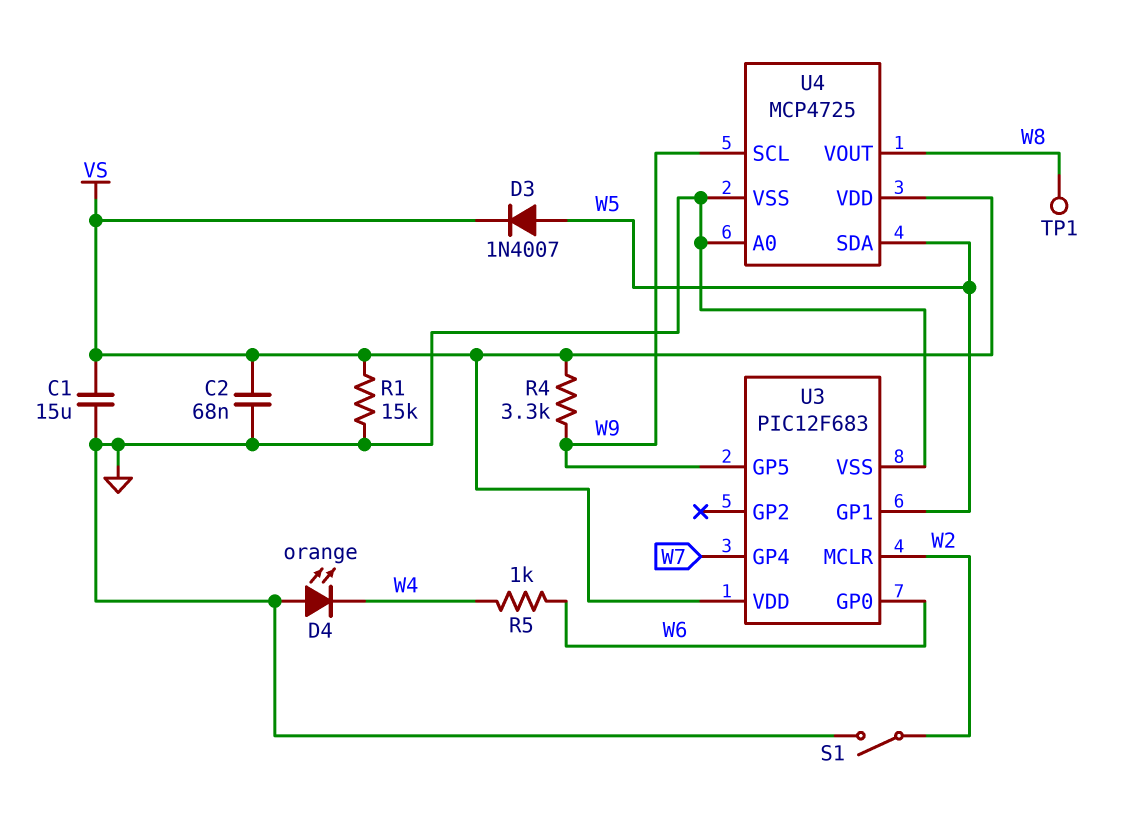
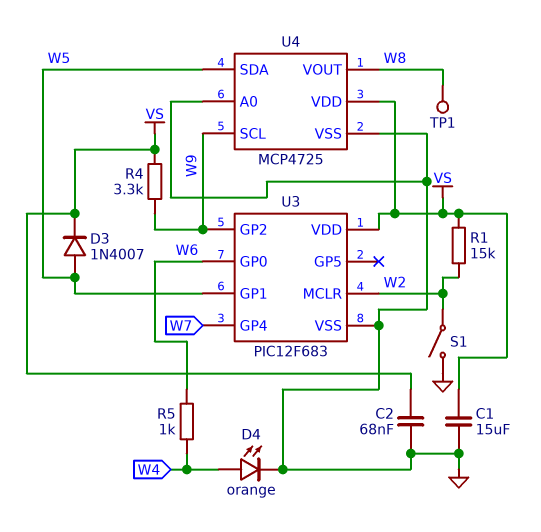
D4: LED orange (A GND, K W4) -> LED orange (A W4, K GND)
R1: 15k (GND, VS) -> 15k (VS, W2)
U3 pin GP2: none -> W9
U3 pin GP5: W9 -> none

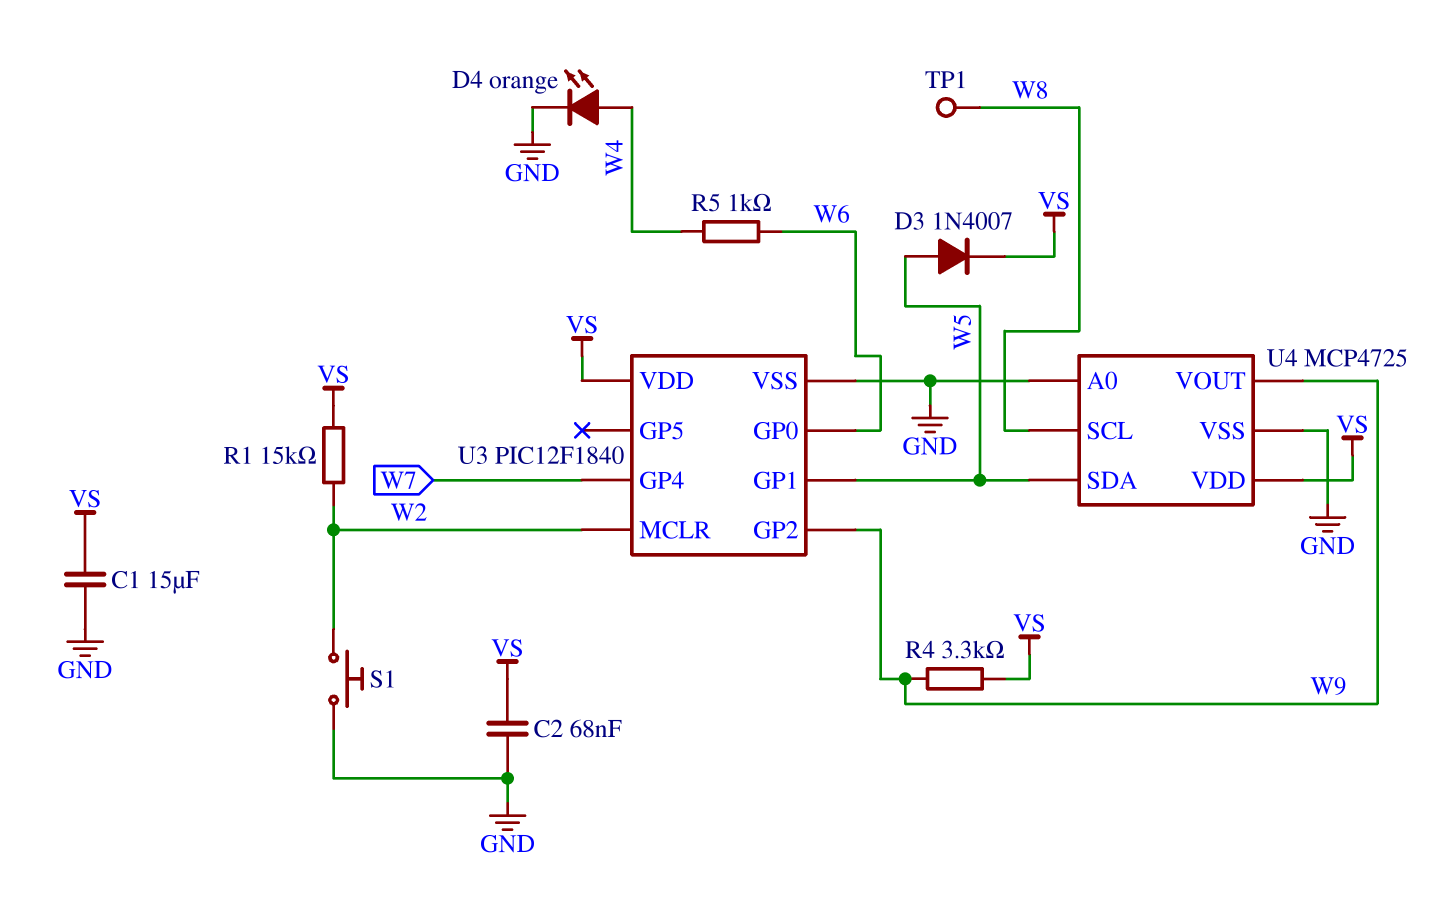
S1: switch (GND, W2) -> button (GND, W2)
U3: PIC12F683 -> PIC12F1840
U4 pin SCL: W9 -> W8
U4 pin VOUT: W8 -> W9

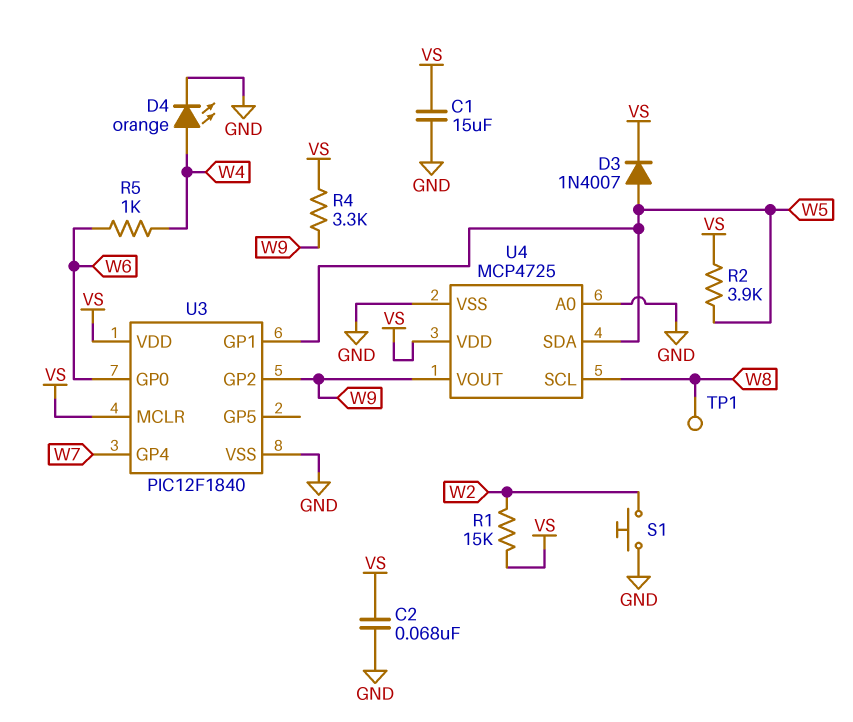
R2: none -> 3.9k (VS, W5)
U3 pin MCLR: W2 -> VS

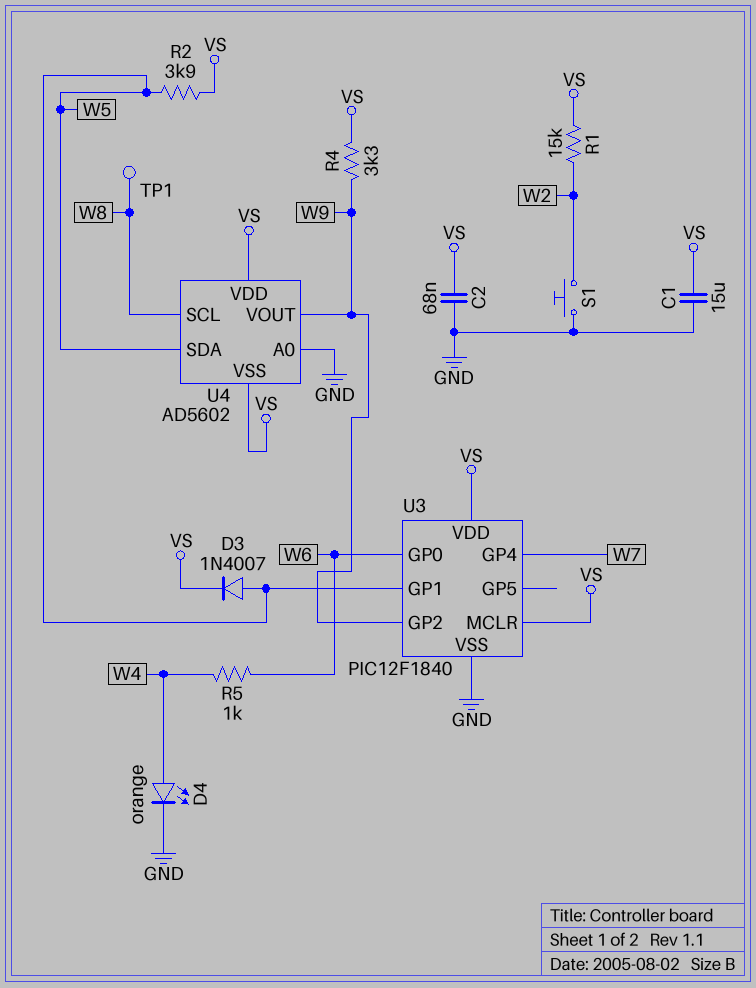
U4: MCP4725 -> AD5602
U4 pin VSS: GND -> VS

